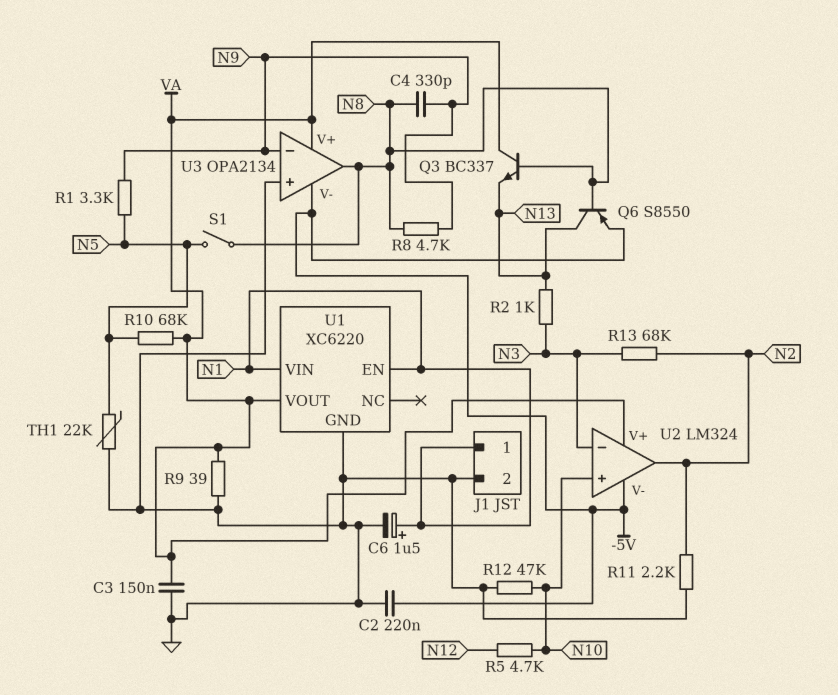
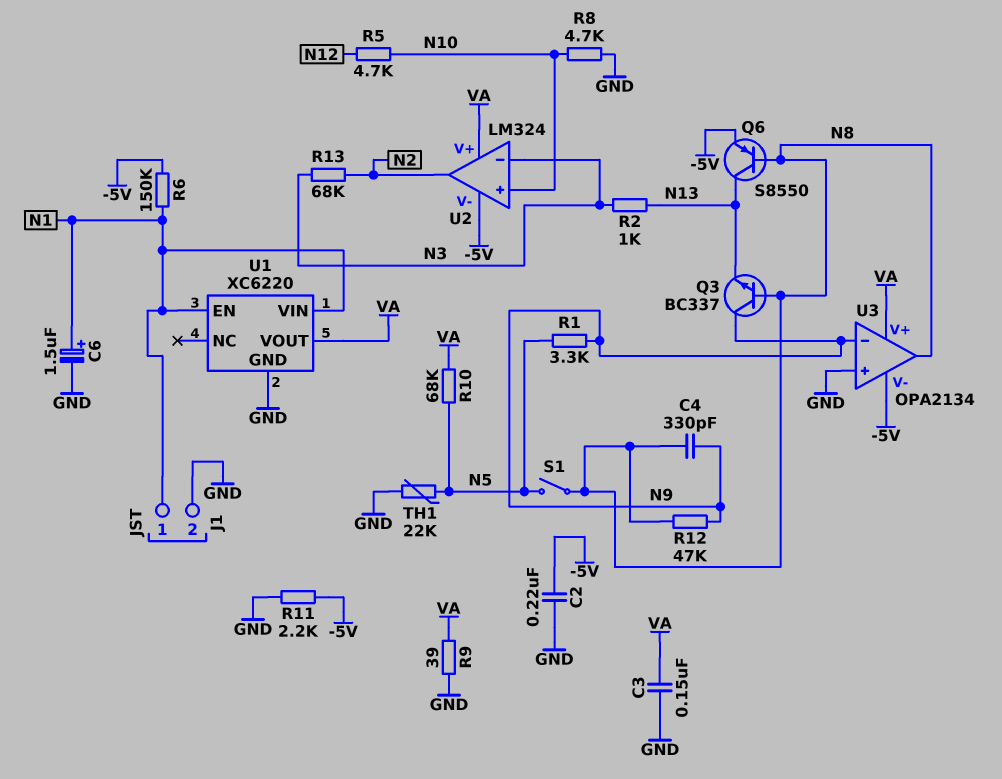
Q3: NPN BC337 (B N8, C VA, E N13) -> NPN BC337 (B N8, C N9, E N13)
R6: none -> 150k (-5V, N1)
R8: 4.7k (N8, N9) -> 4.7k (GND, N10)
R11: 2.2k (GND, N2) -> 2.2k (-5V, GND)
R12: 47k (GND, N10) -> 47k (N8, N9)

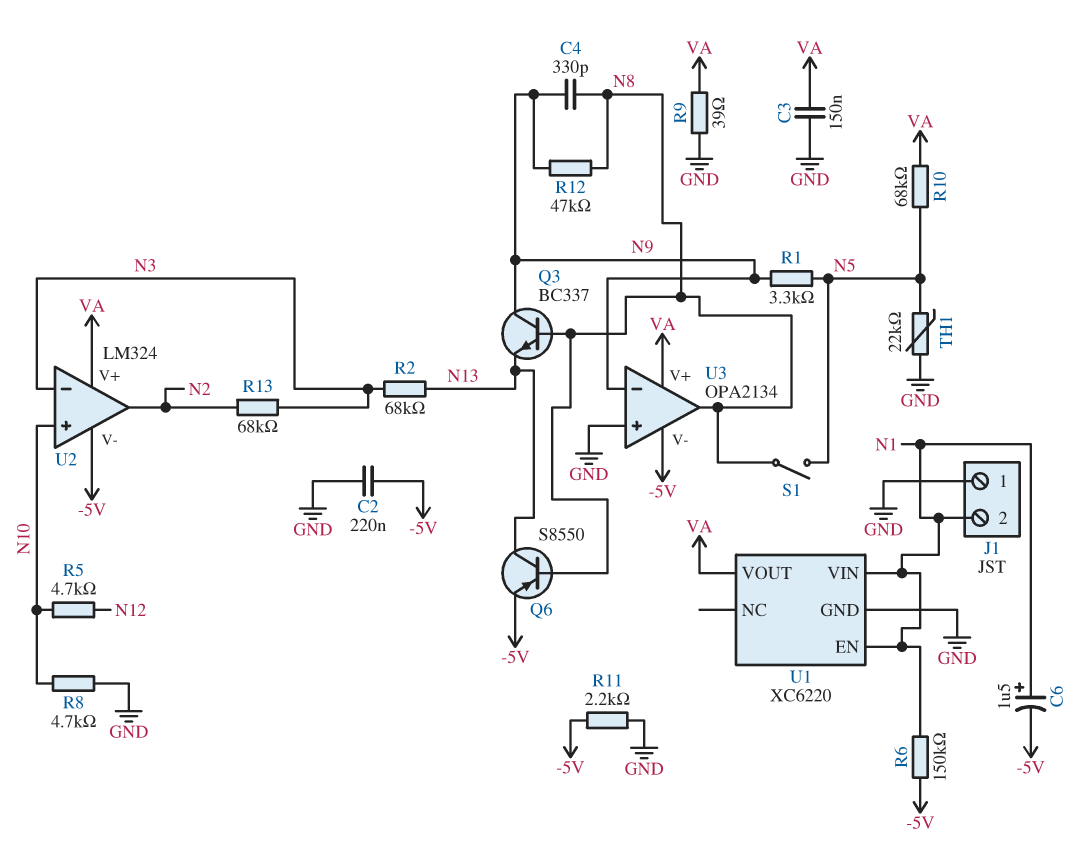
C6: 1.5uF (plus N1, minus GND) -> 1.5uF (plus N1, minus -5V)
J1 pin 1: N1 -> GND
J1 pin 2: GND -> N1
R2: 1k (N3, N13) -> 68k (N3, N13)

